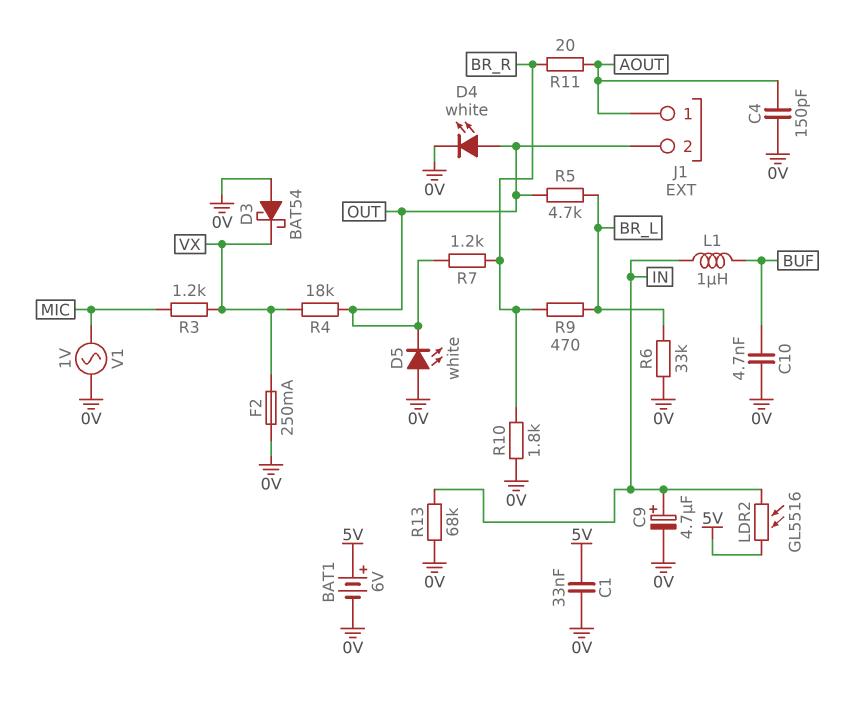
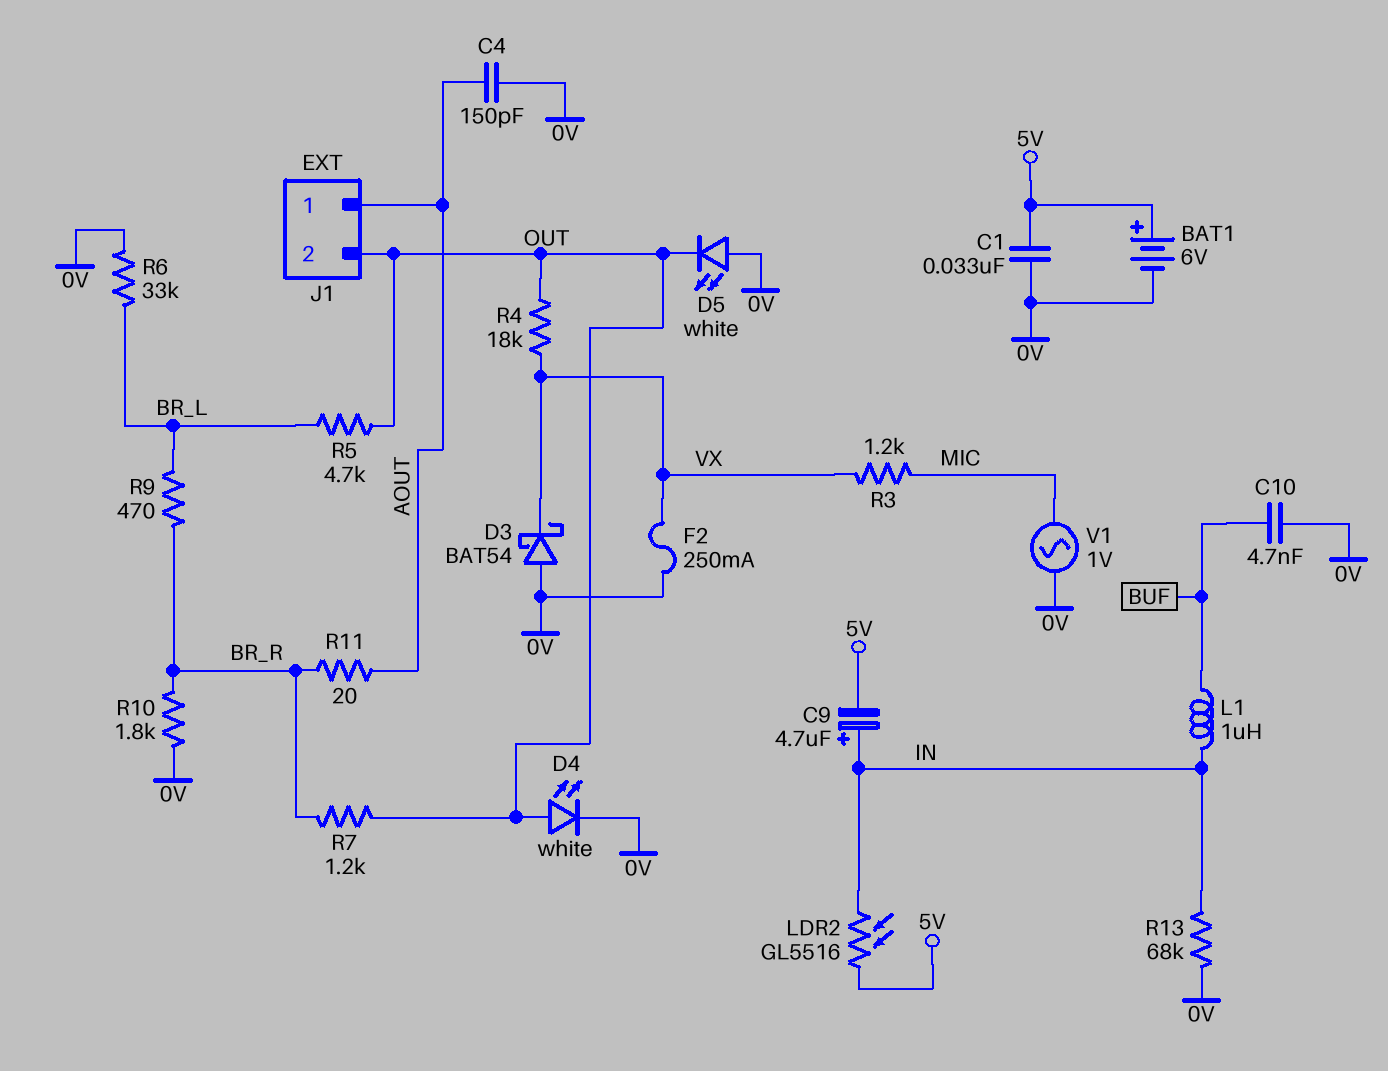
C9: 4.7uF (plus IN, minus 0V) -> 4.7uF (plus IN, minus 5V)

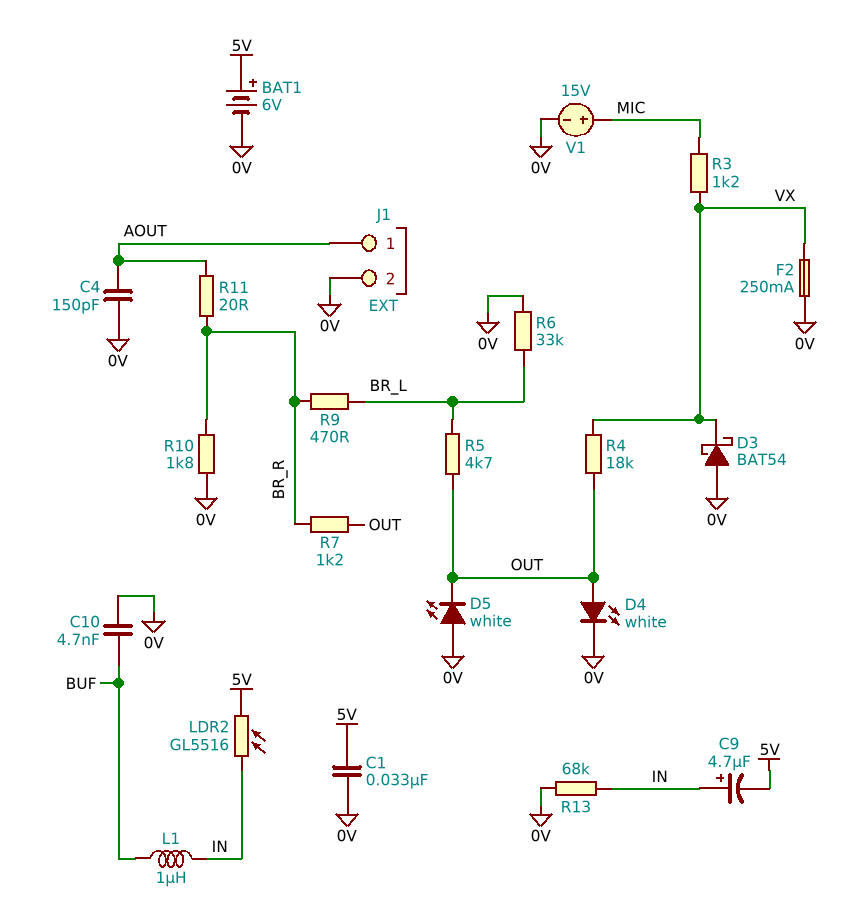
J1 pin 2: OUT -> 0V
V1: AC 1V (0V, MIC) -> 15V (plus MIC, minus 0V)

